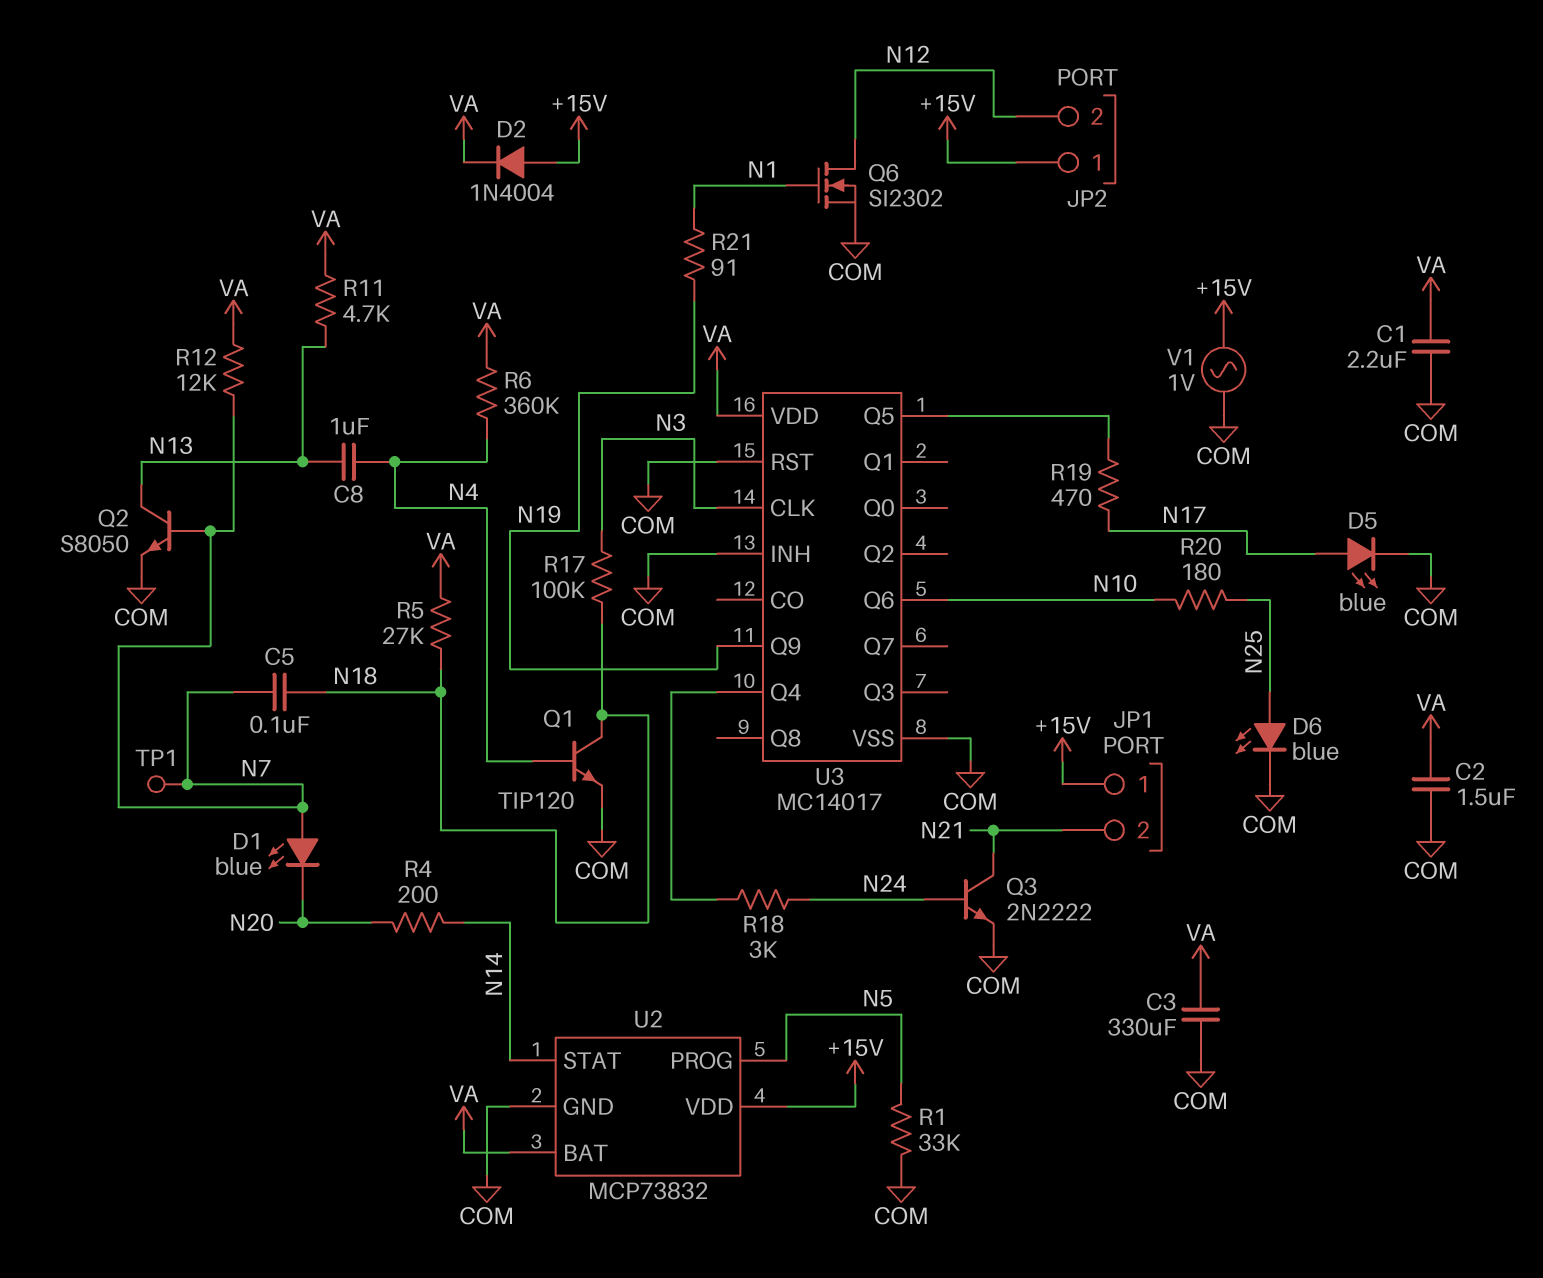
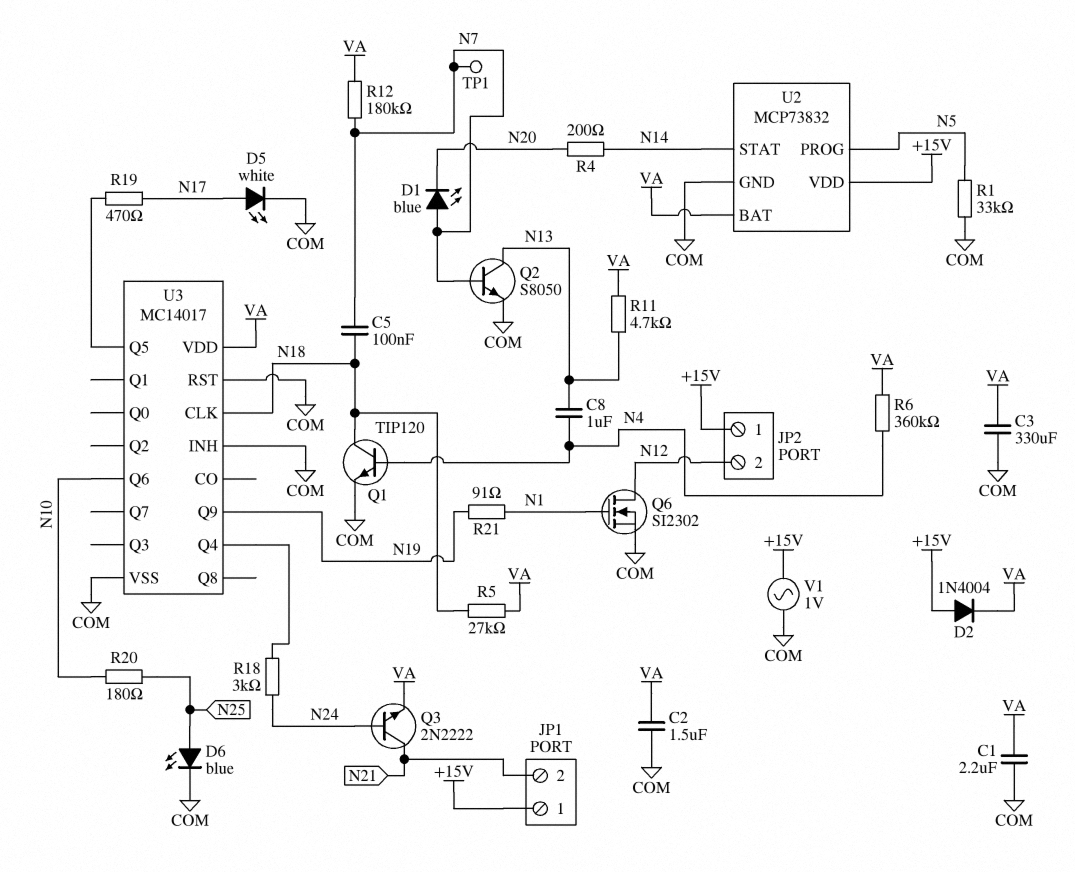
D5: LED blue (A N17, K COM) -> LED white (A N17, K COM)
Q3: NPN 2N2222 (B N24, C N21, E COM) -> NPN 2N2222 (B N24, C N21, E VA)
R12: 12k (N7, VA) -> 180k (N7, VA)
R17: 100k (N3, N18) -> none
U3 pin CLK: N3 -> N18

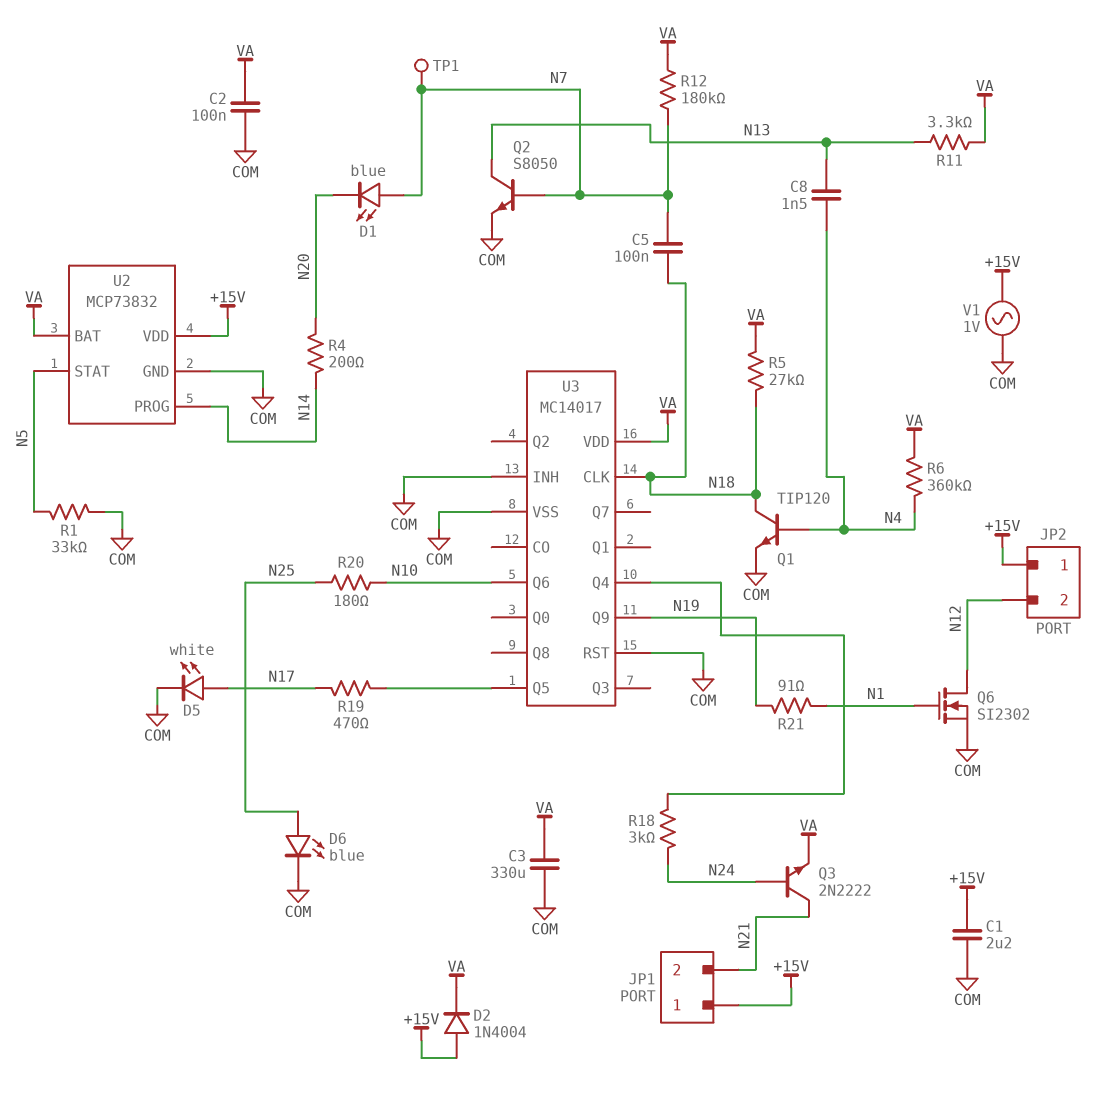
C1: 2.2uF (COM, VA) -> 2.2uF (+15V, COM)
C2: 1.5uF (COM, VA) -> 100nF (COM, VA)
C8: 1uF (N4, N13) -> 1.5nF (N4, N13)
R11: 4.7k (N13, VA) -> 3.3k (N13, VA)
U2 pin PROG: N5 -> N14
U2 pin STAT: N14 -> N5

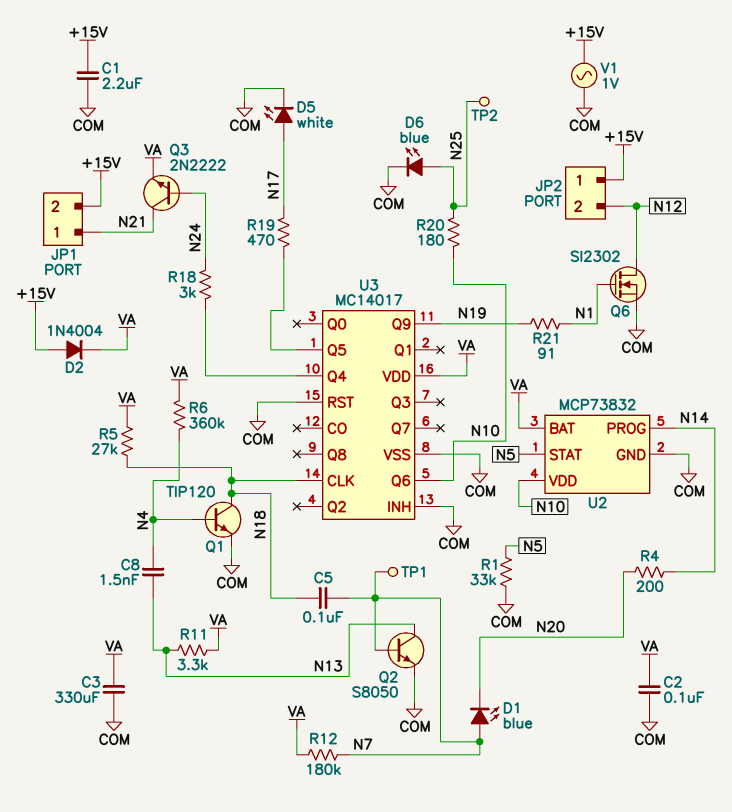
JP1 pin 1: +15V -> N21
JP1 pin 2: N21 -> +15V
TP2: none -> test point (N25)
U2 pin VDD: +15V -> N10

